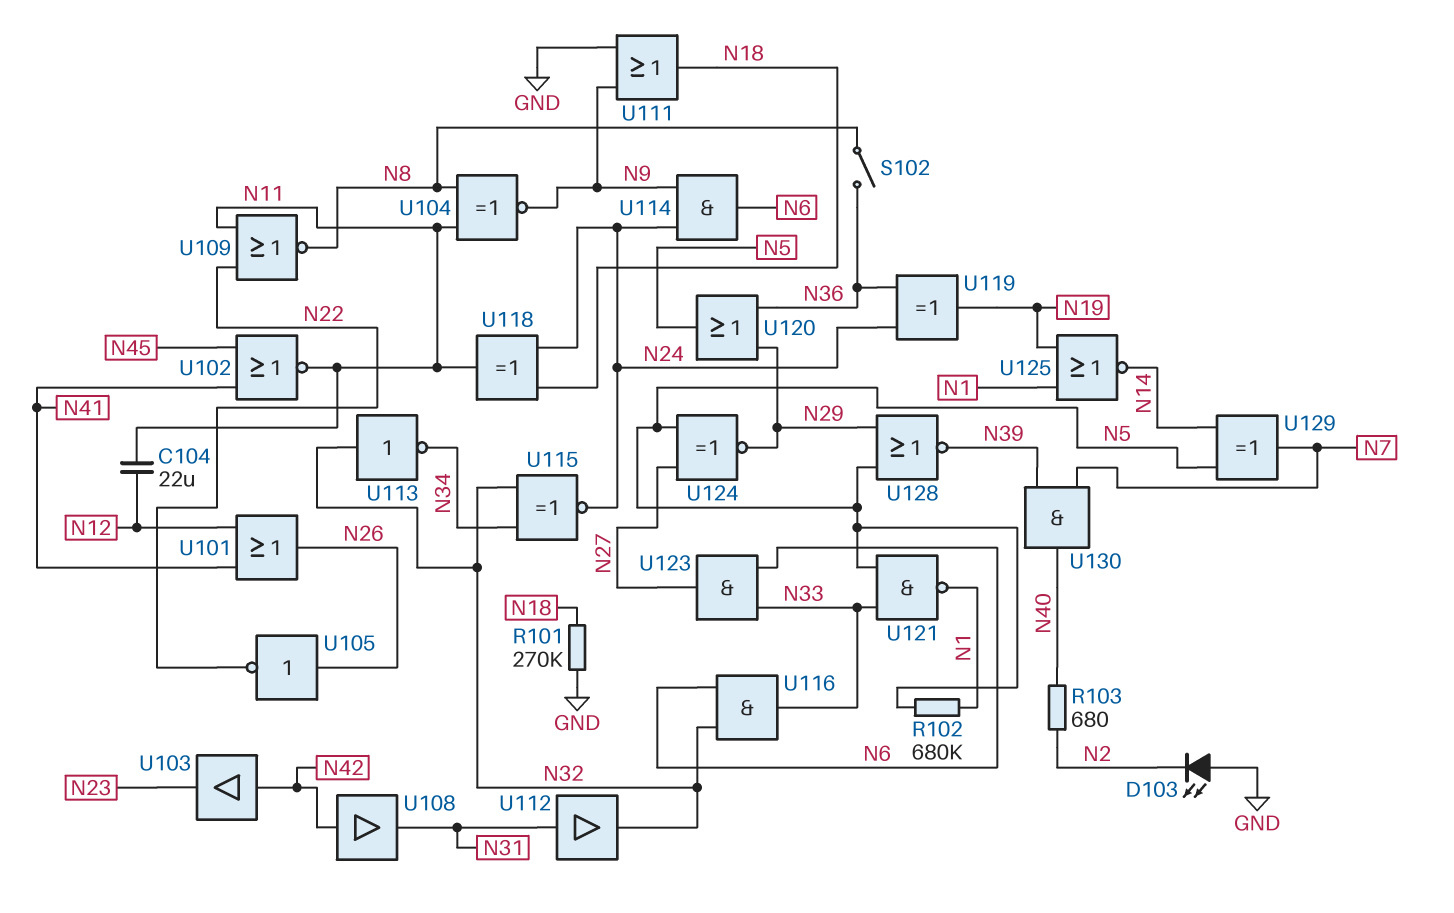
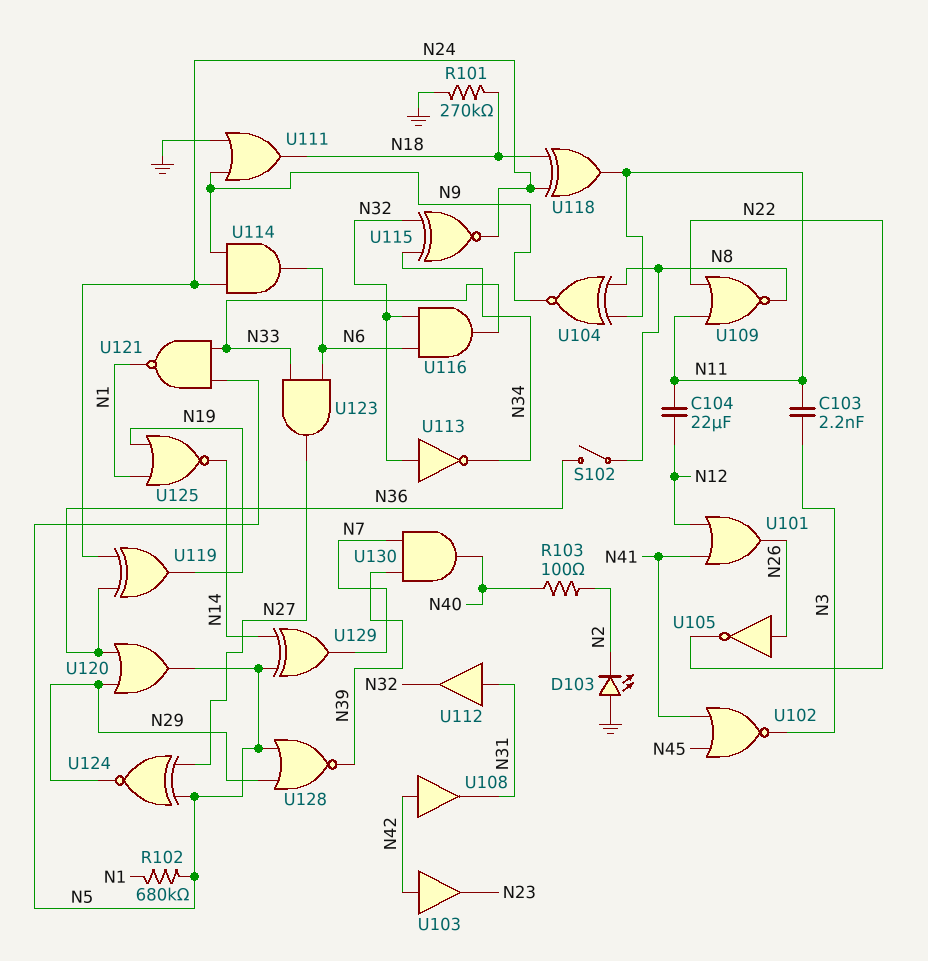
C103: none -> 2.2nF (N3, N11)
R103: 680 (N2, N40) -> 100 (N2, N40)
U102: NOR (in N41, in N45, out N11) -> NOR (in N41, in N45, out N3)

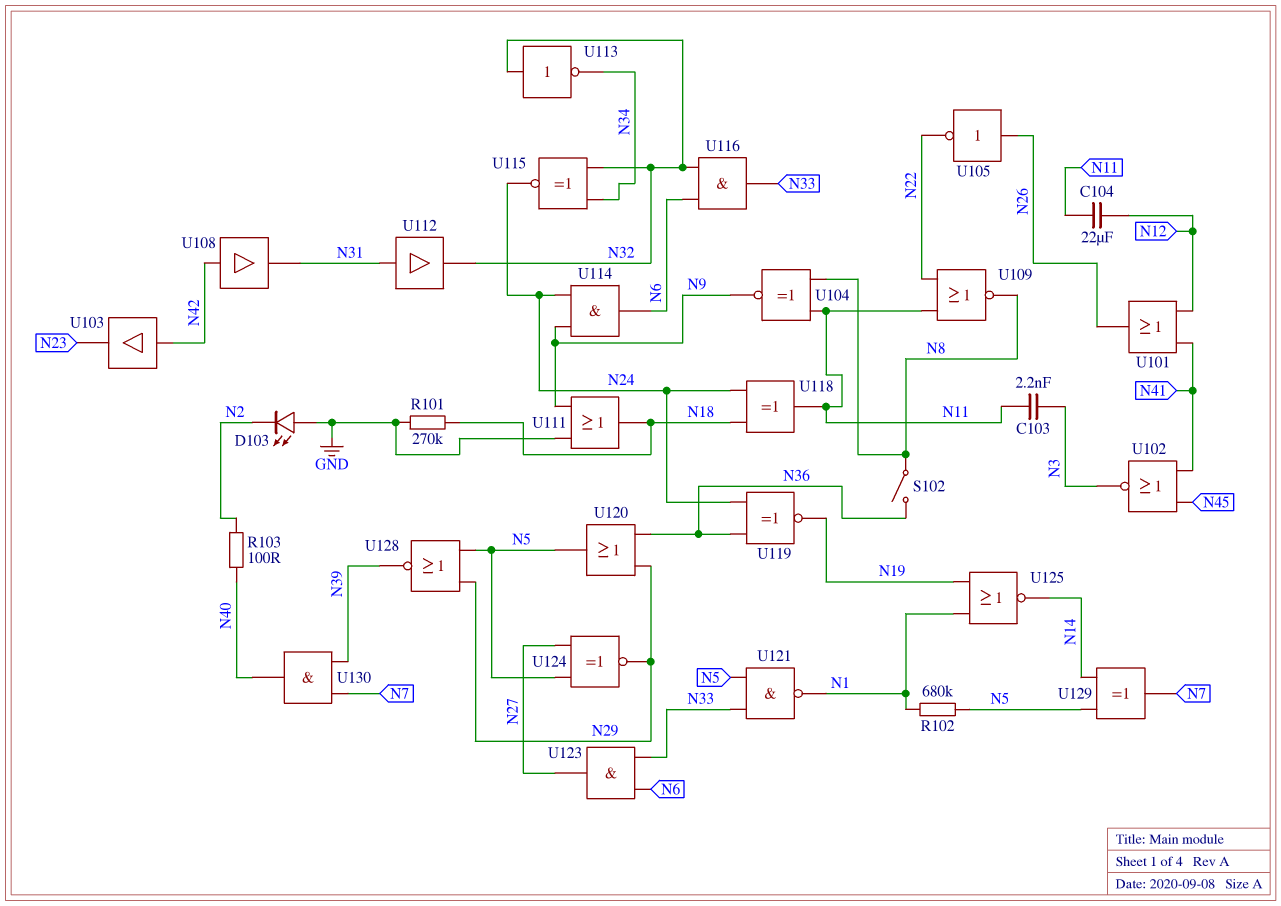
U119: XOR (in N24, in N36, out N19) -> XNOR (in N24, in N36, out N19)

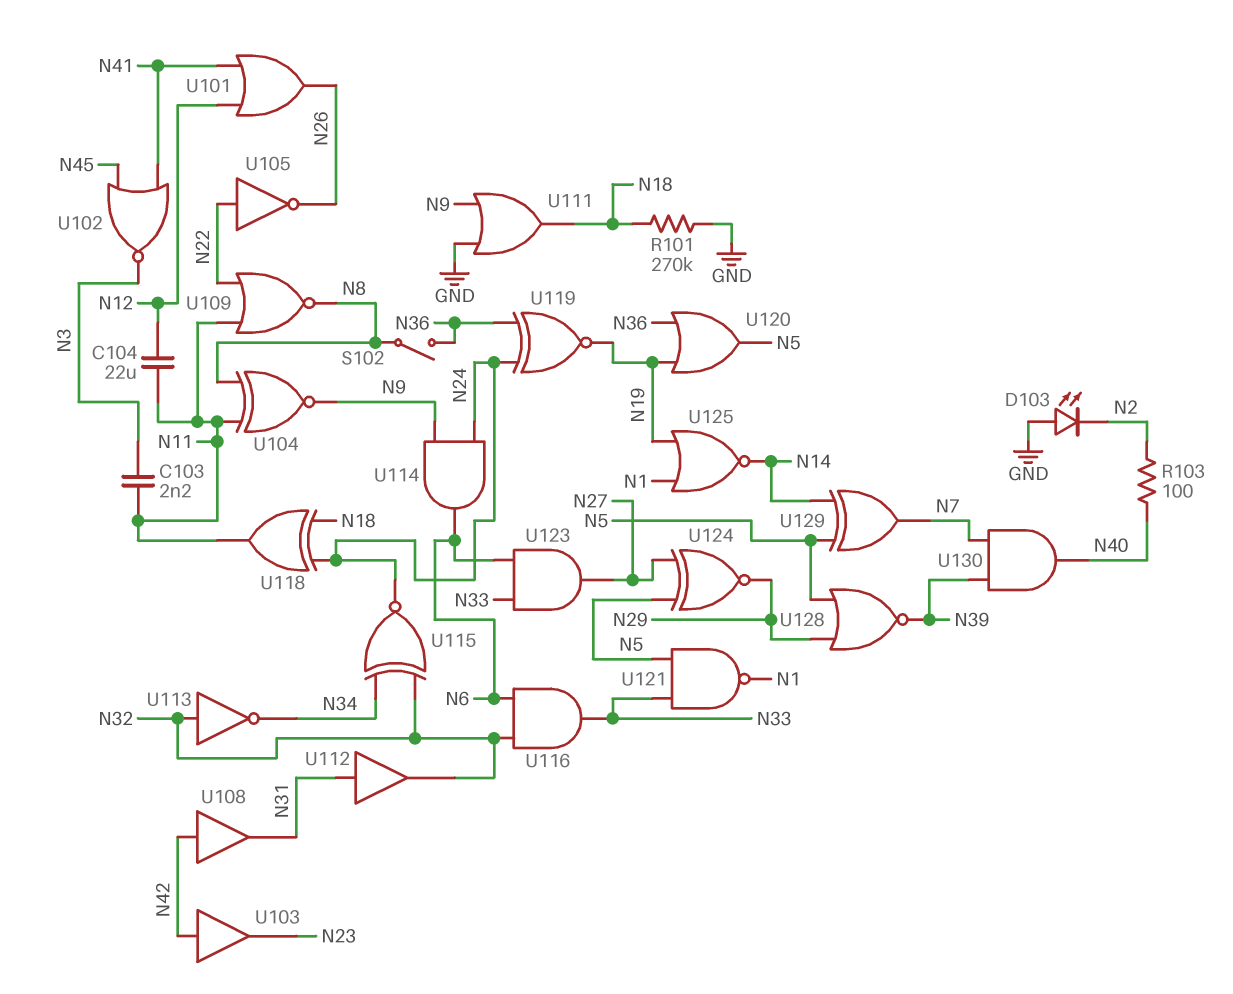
R102: 680k (N1, N5) -> none
U105: NOT (in N26, out N22) -> NOT (in N22, out N26)
U120: OR (in N29, in N36, out N5) -> OR (in N19, in N36, out N5)

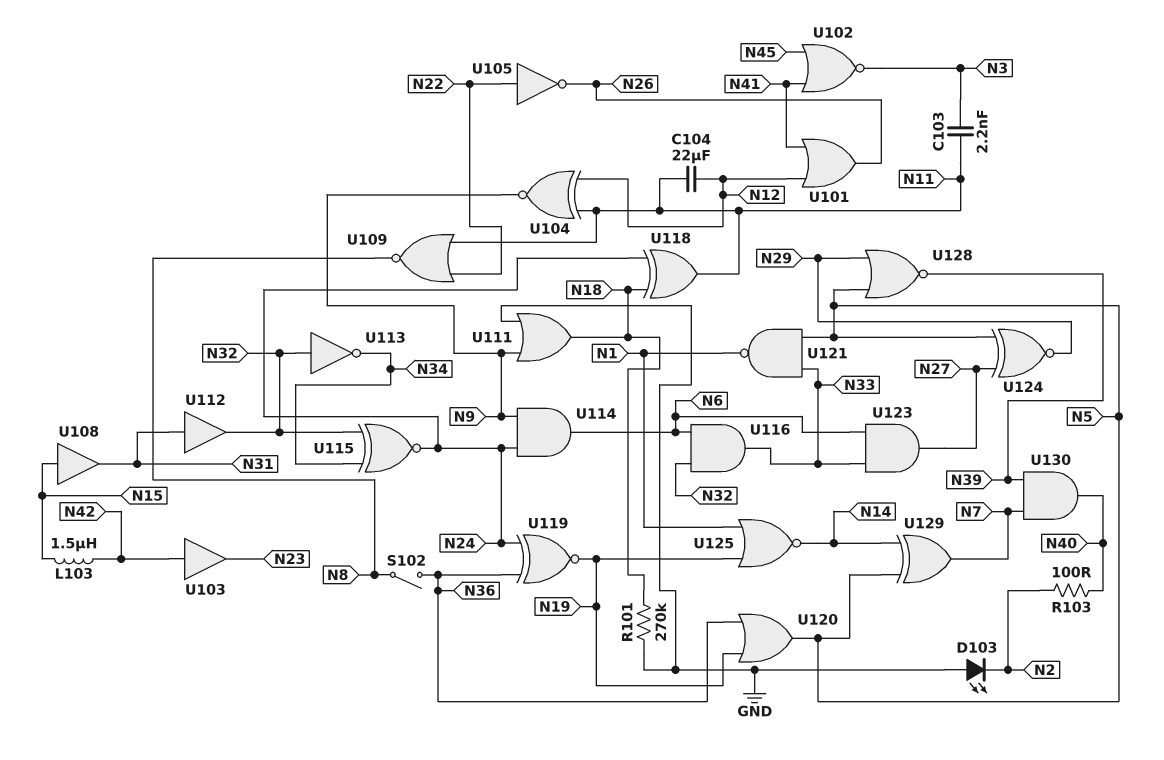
L103: none -> 1.5uH (N15, N42)
U104: XNOR (in N8, in N11, out N9) -> XNOR (in N11, in N12, out N9)
U108: buffer (in N42, out N31) -> buffer (in N15, out N31)

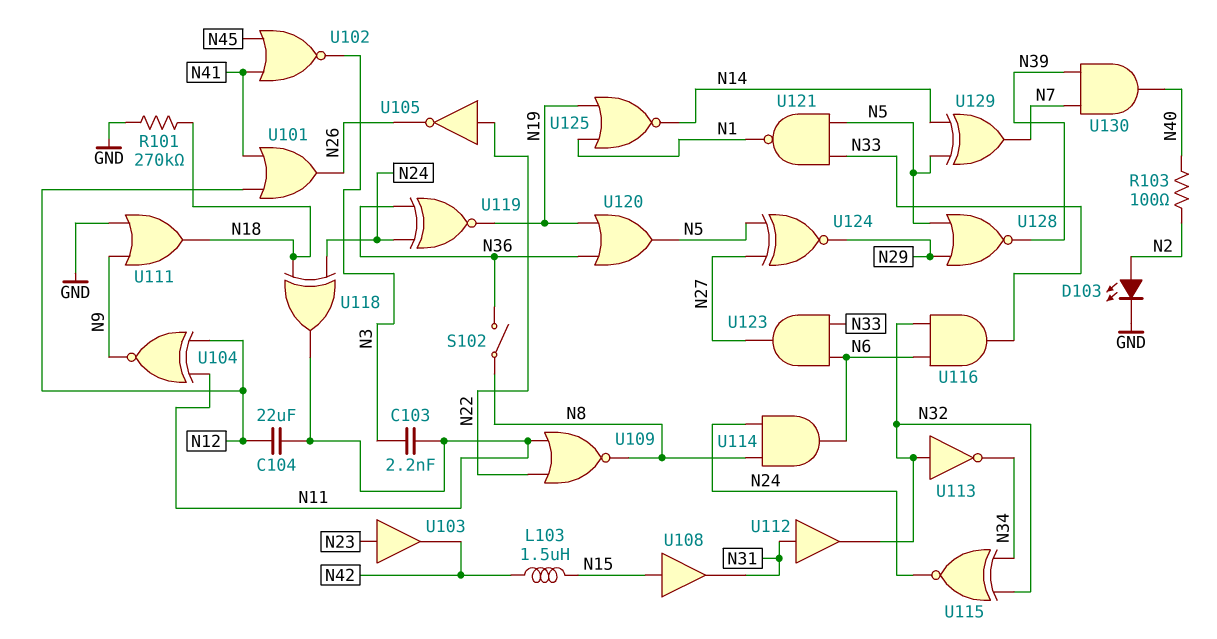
D103: LED (A GND, K N2) -> LED (A N2, K GND)
U103: buffer (in N42, out N23) -> buffer (in N23, out N42)
U114: AND (in N9, in N24, out N6) -> AND (in N8, in N24, out N6)

